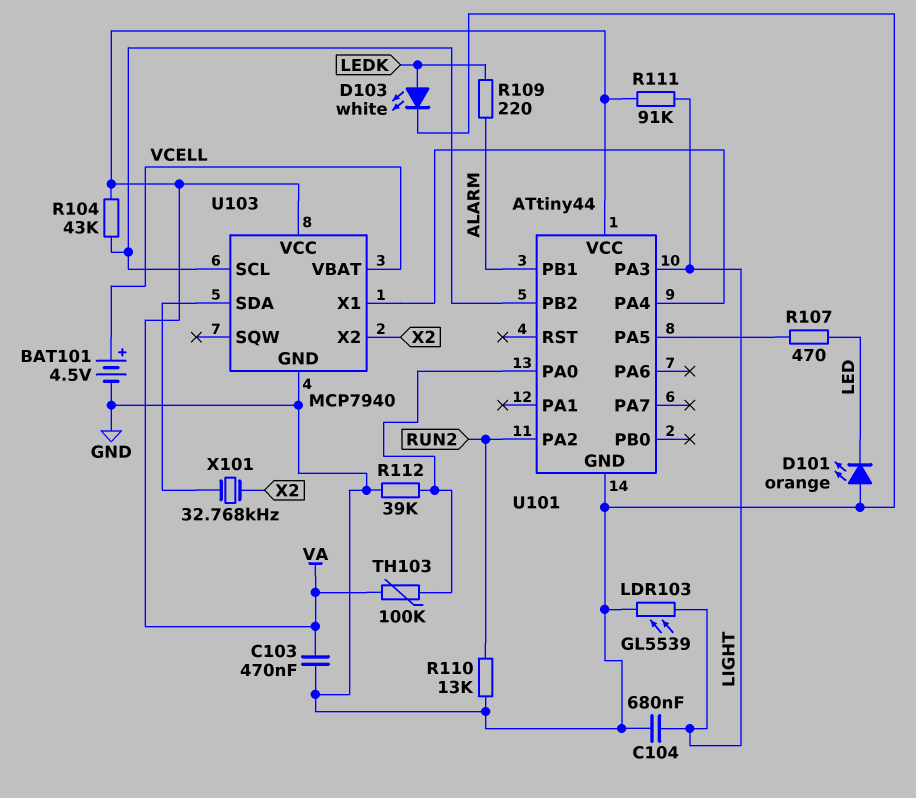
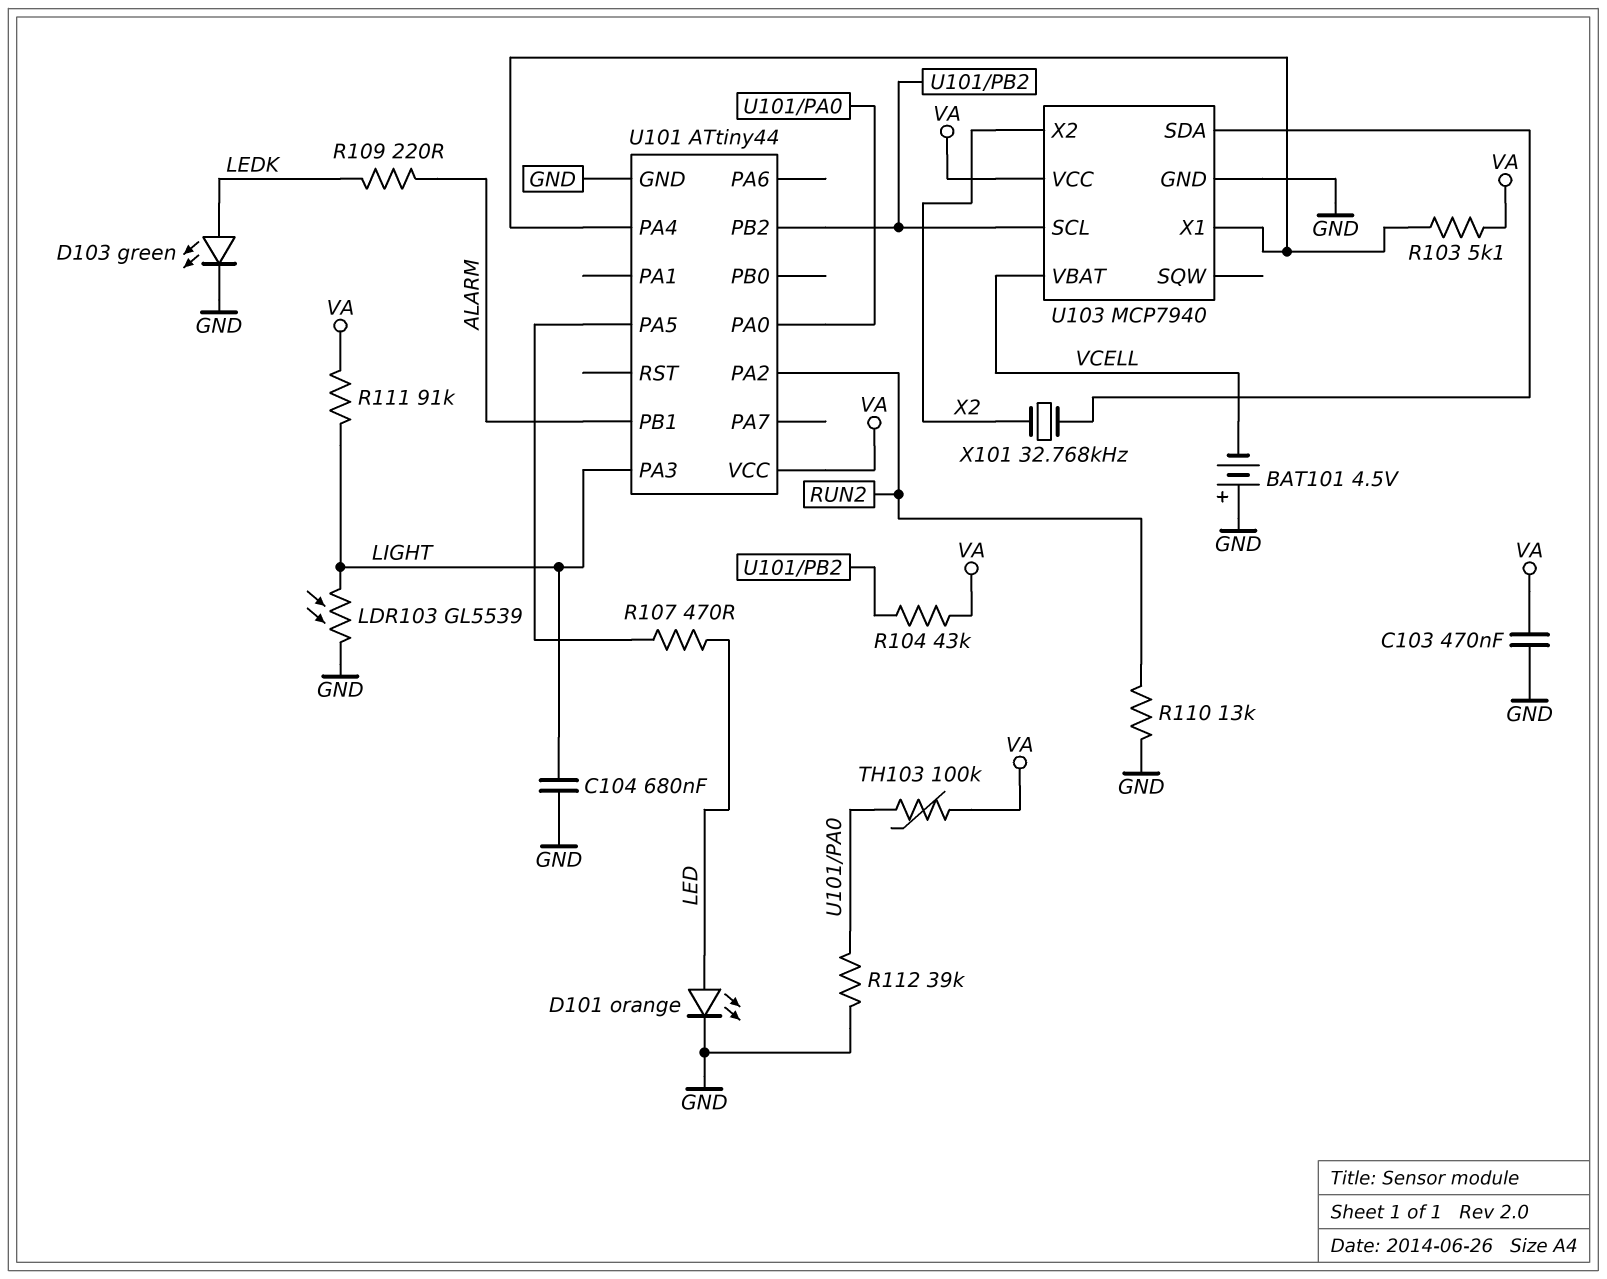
BAT101: 4.5V (plus VCELL, minus GND) -> 4.5V (plus GND, minus VCELL)
D101: LED orange (A GND, K LED) -> LED orange (A LED, K GND)
D103: LED white (A LEDK, K GND) -> LED green (A LEDK, K GND)
R103: none -> 5.1k (U101/PA4, VA)

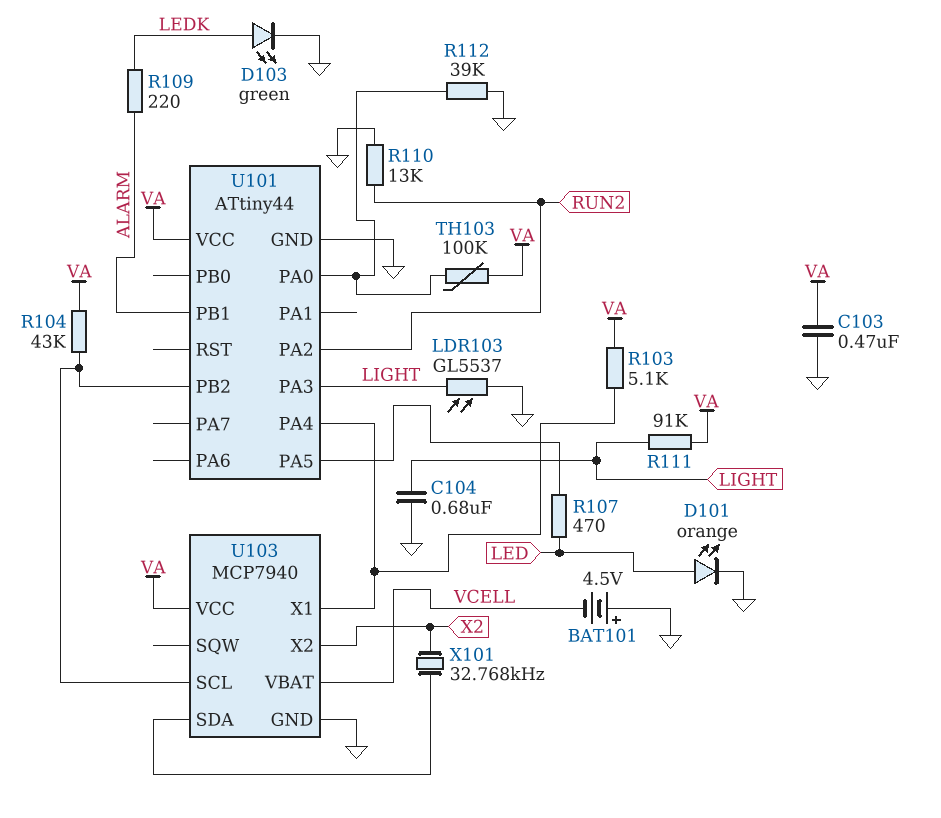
LDR103: GL5539 (GND, LIGHT) -> GL5537 (GND, LIGHT)

